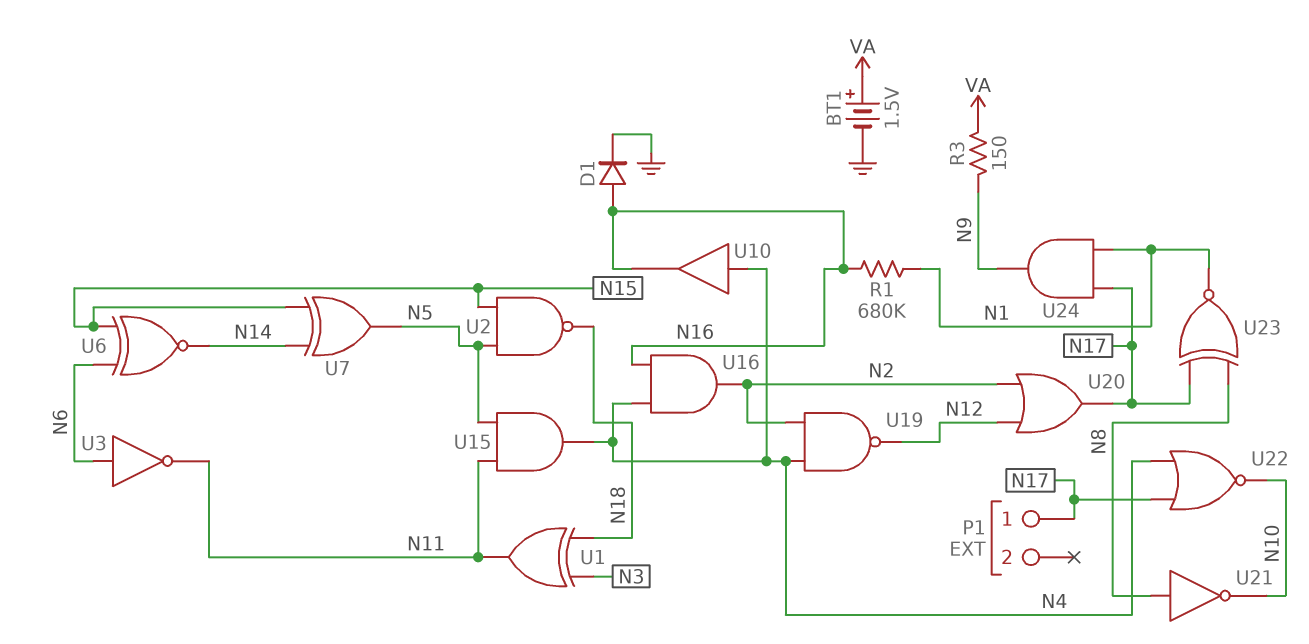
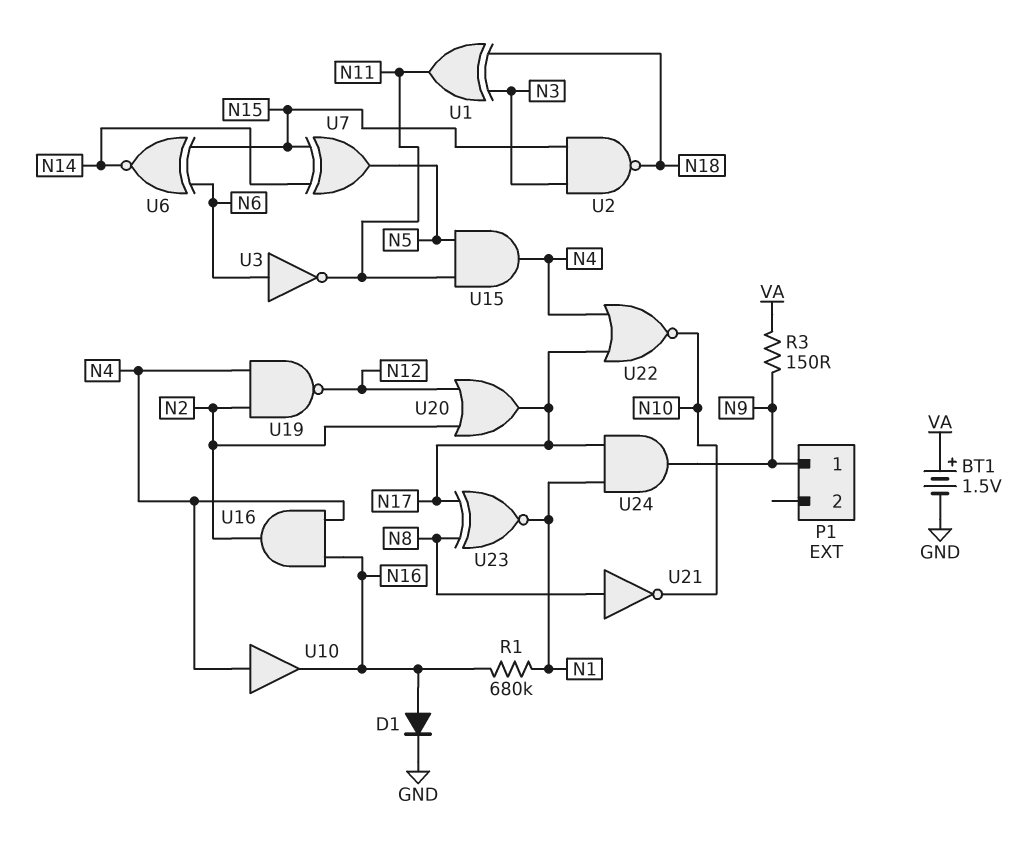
P1 pin 1: N17 -> N9
U2: NAND (in N5, in N15, out N18) -> NAND (in N3, in N15, out N18)

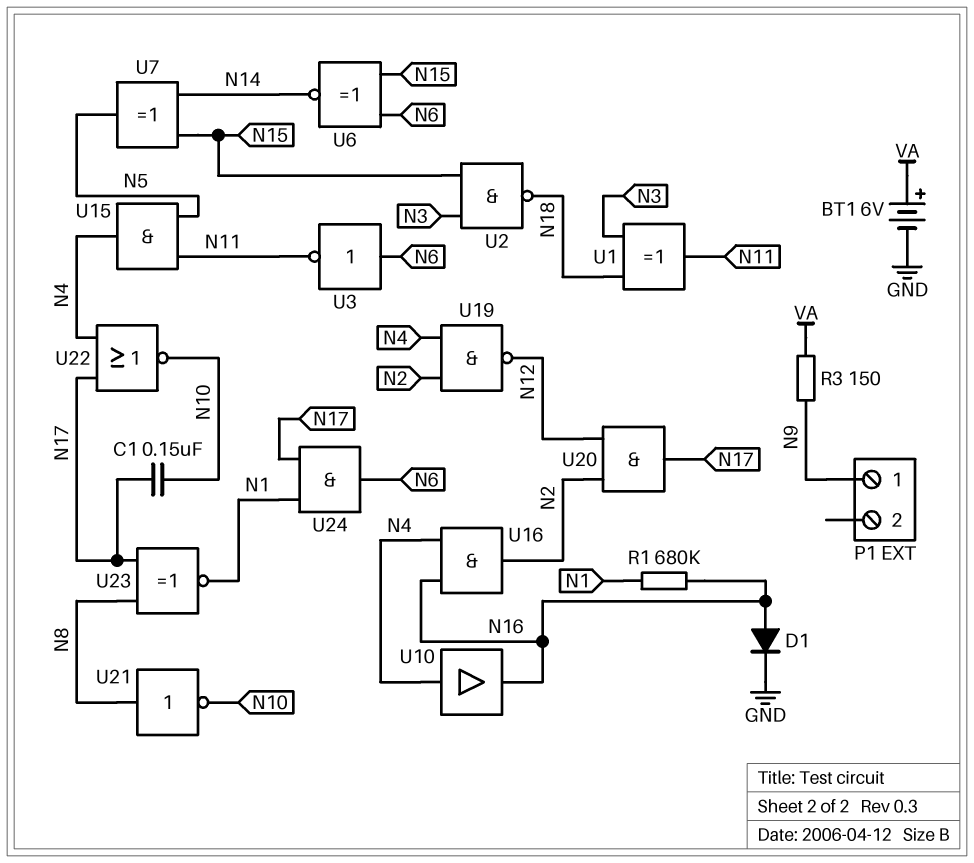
BT1: 1.5V (plus VA, minus GND) -> 6V (plus VA, minus GND)
C1: none -> 150nF (N10, N17)
U20: OR (in N2, in N12, out N17) -> AND (in N2, in N12, out N17)
U24: AND (in N1, in N17, out N9) -> AND (in N1, in N17, out N6)

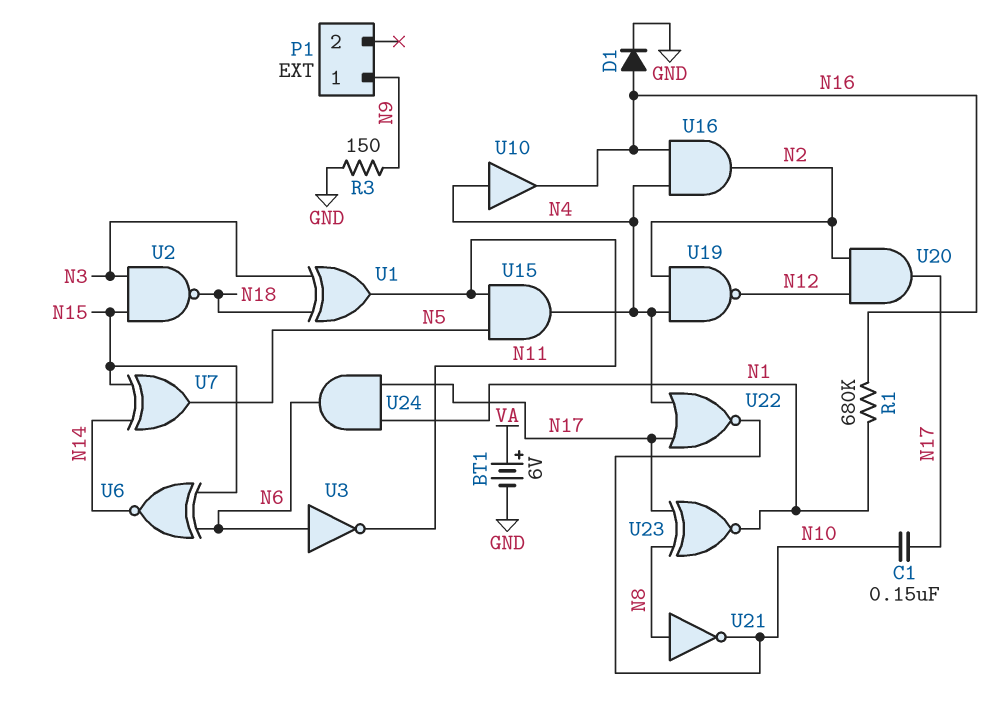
R3: 150 (N9, VA) -> 150 (GND, N9)

